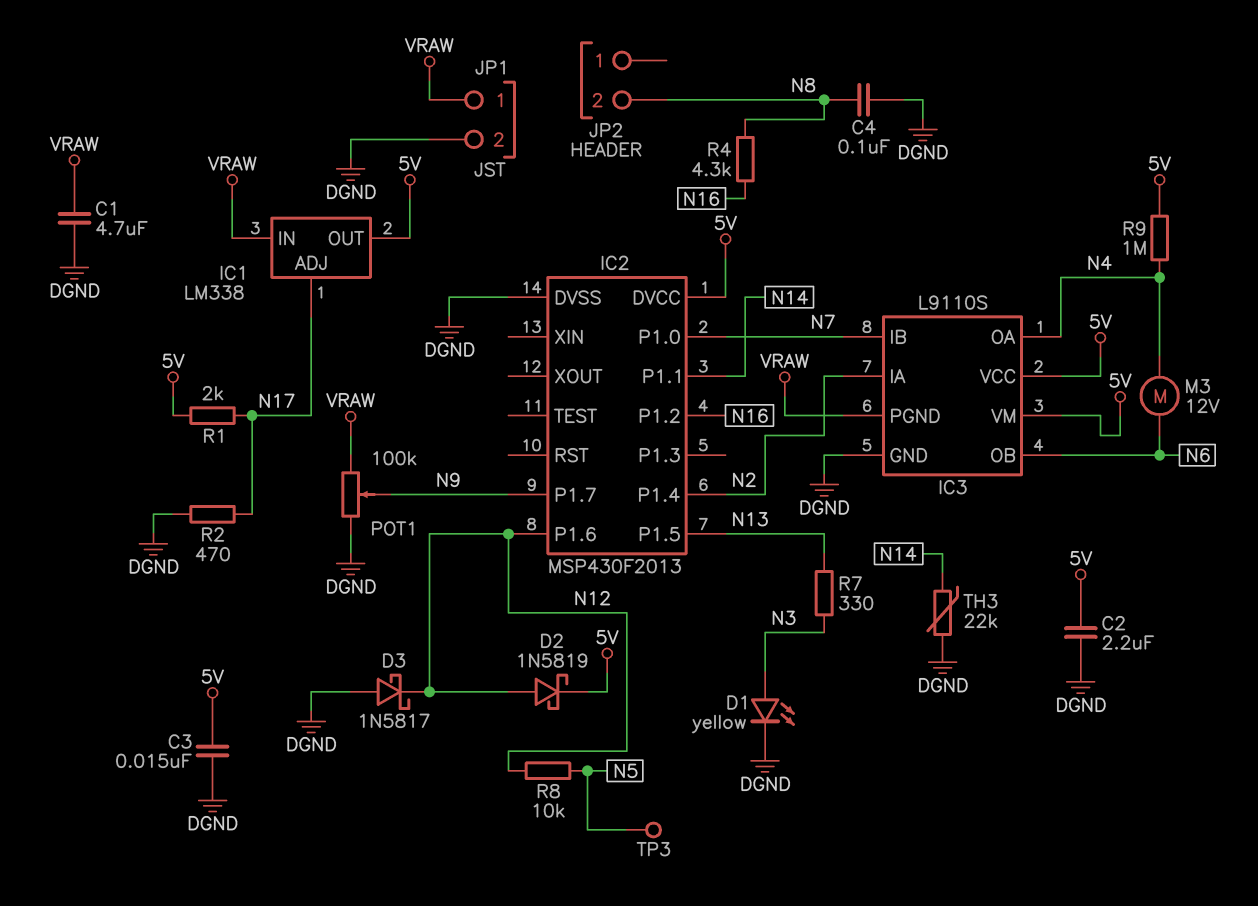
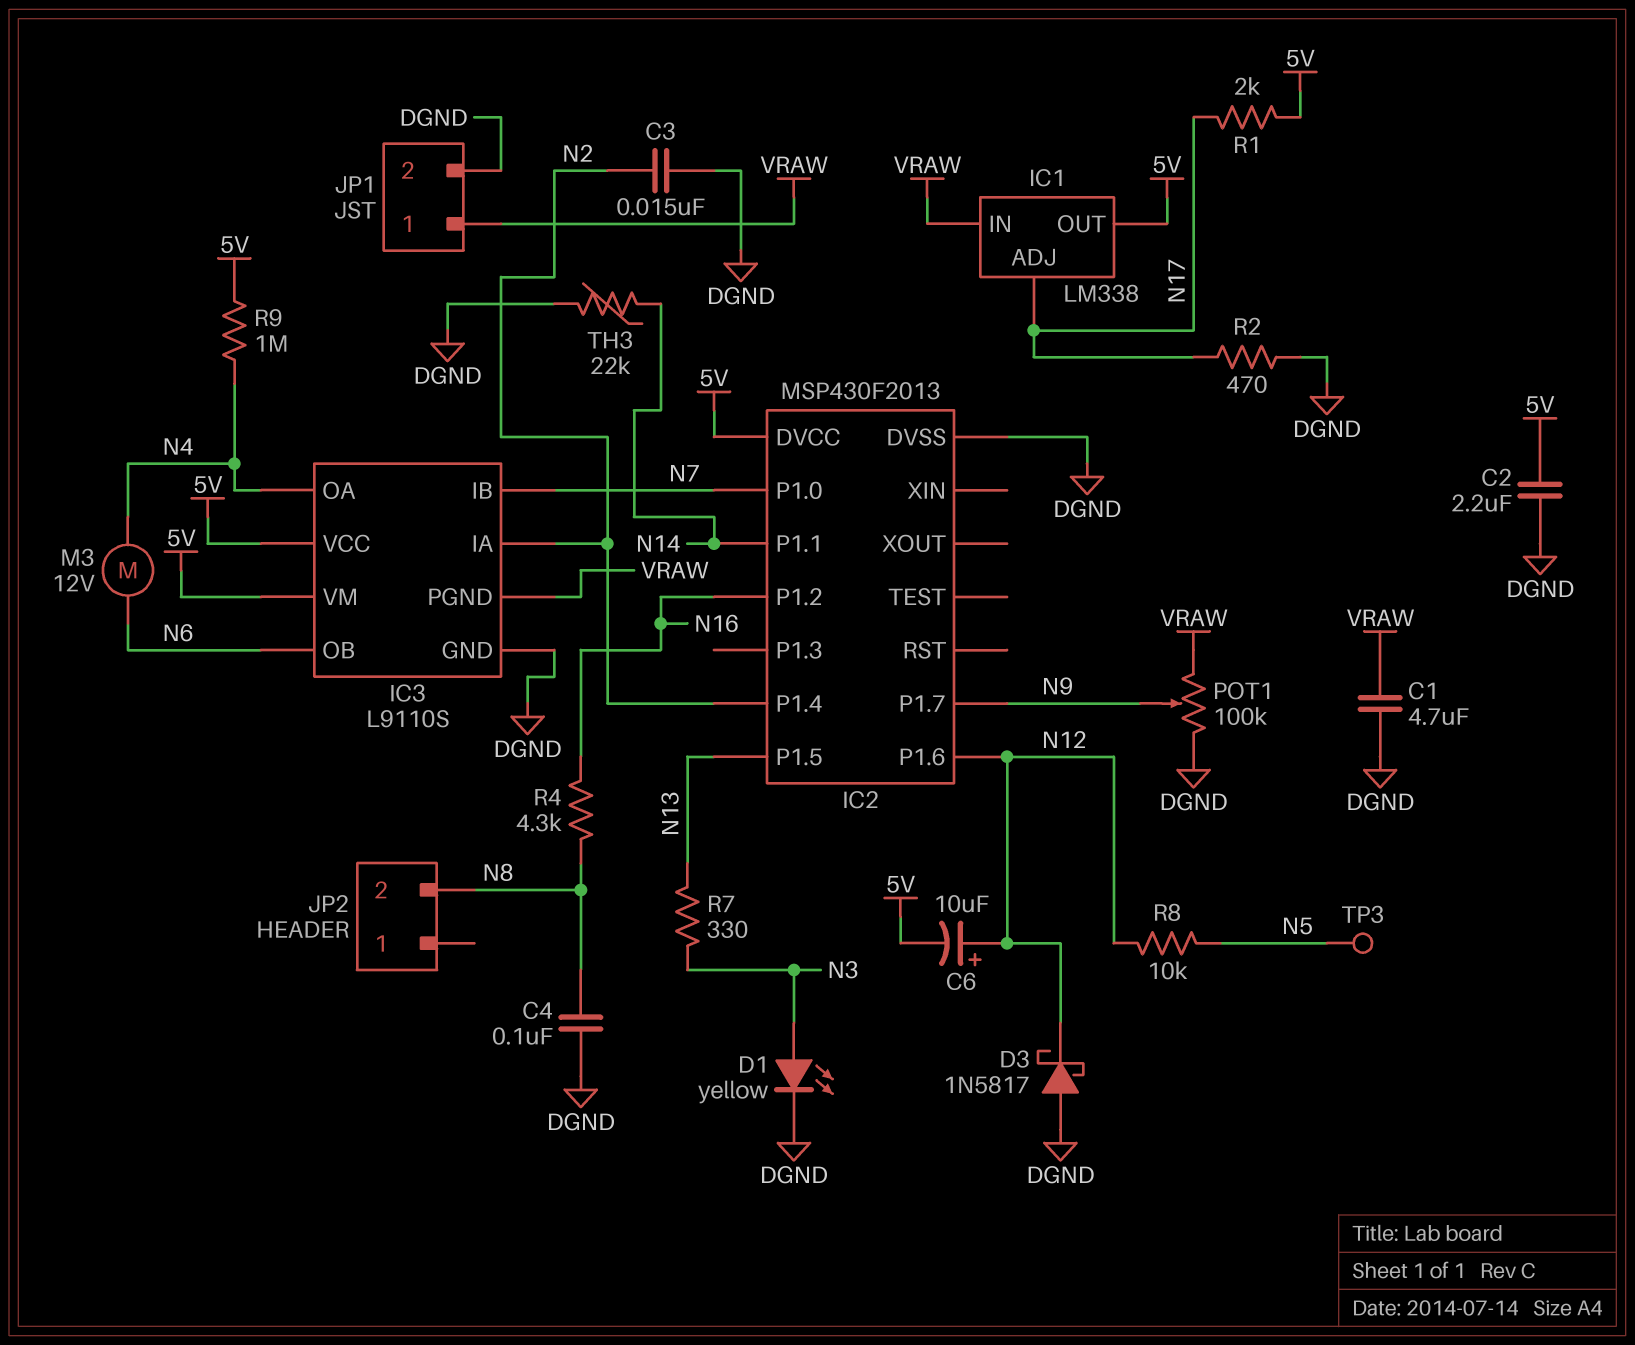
C3: 15nF (5V, DGND) -> 15nF (DGND, N2)
C6: none -> 10uF (plus N12, minus 5V)
D2: schottky 1N5819 (A N12, K 5V) -> none

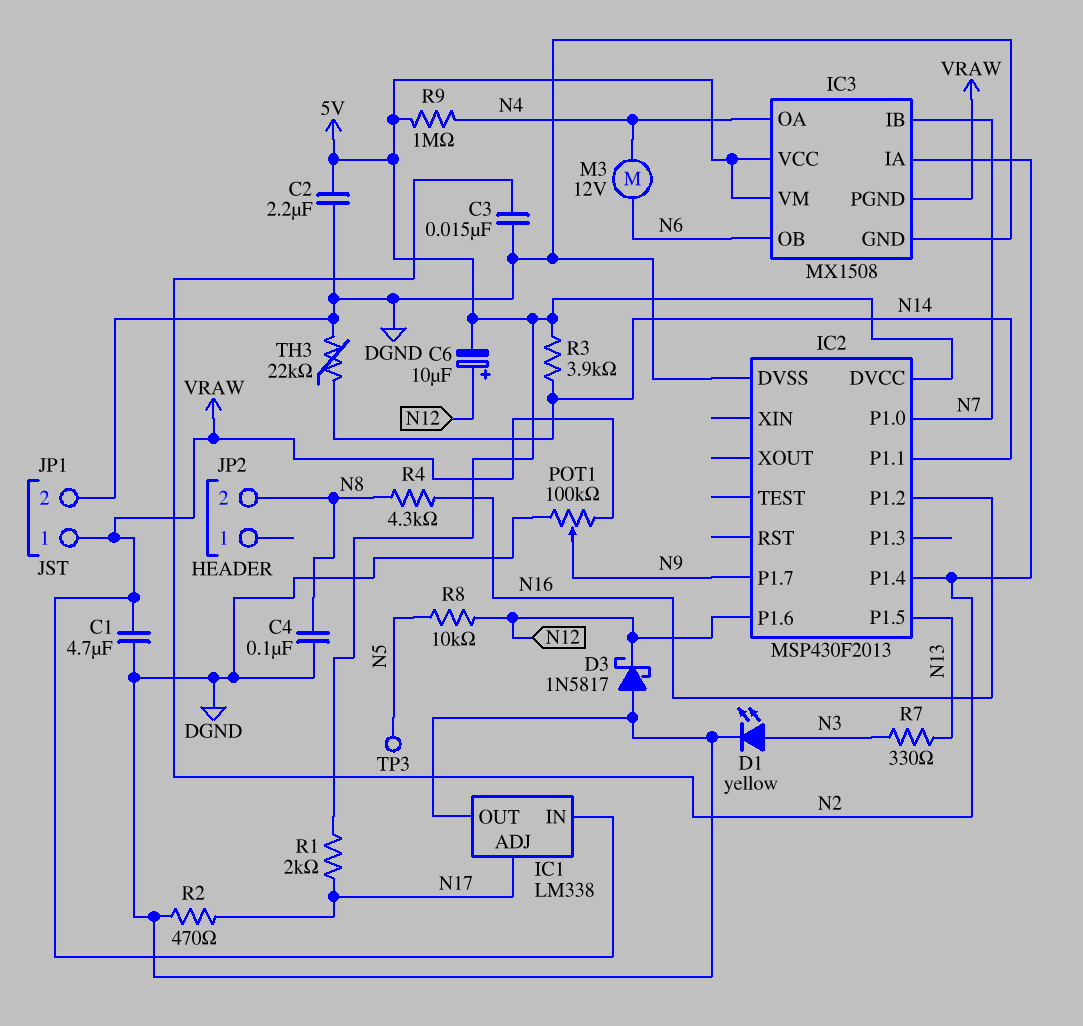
IC1 pin OUT: 5V -> DGND
IC3: L9110S -> MX1508
R3: none -> 3.9k (5V, N14)

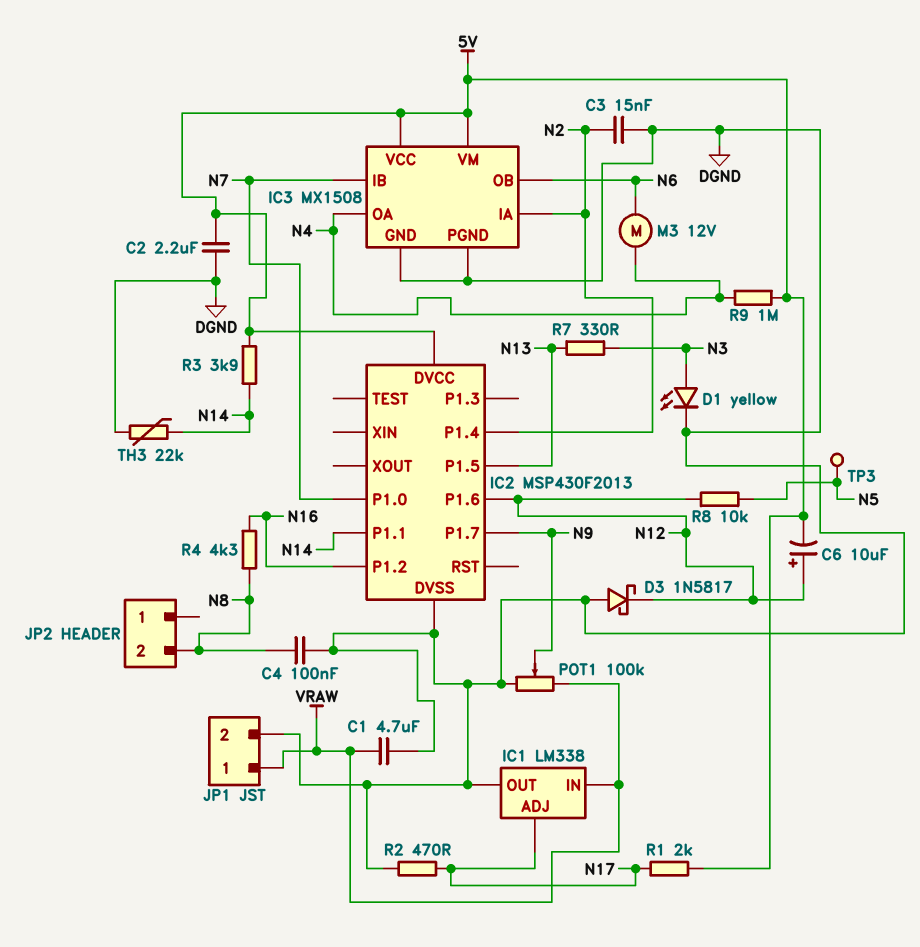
IC3 pin PGND: VRAW -> DGND

